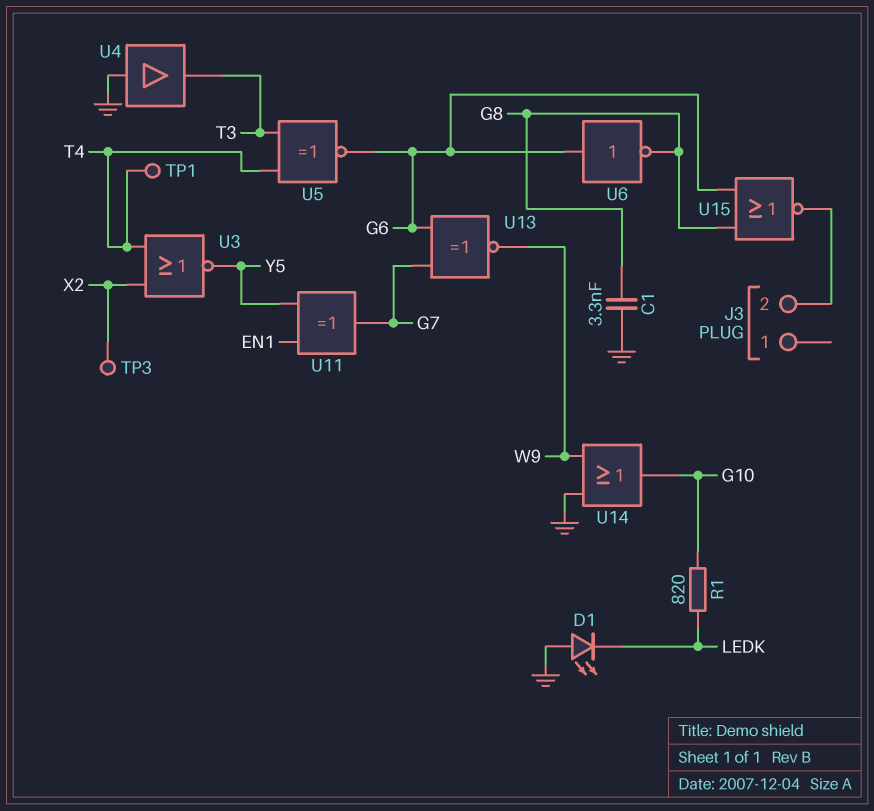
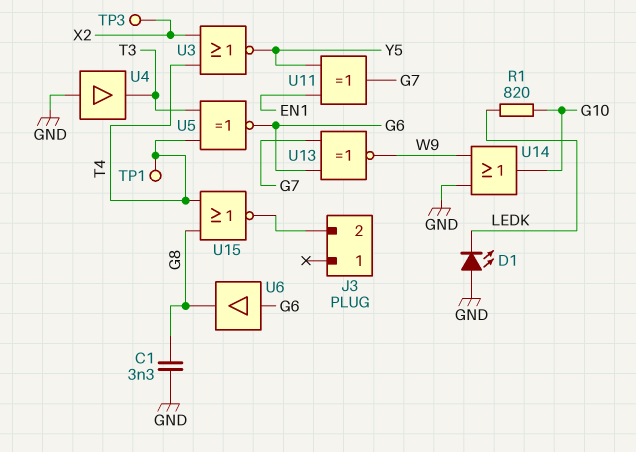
U6: NOT (in G6, out G8) -> buffer (in G6, out G8)
U15: NOR (in G6, in G8, out J3/2) -> NOR (in G8, in T4, out J3/2)

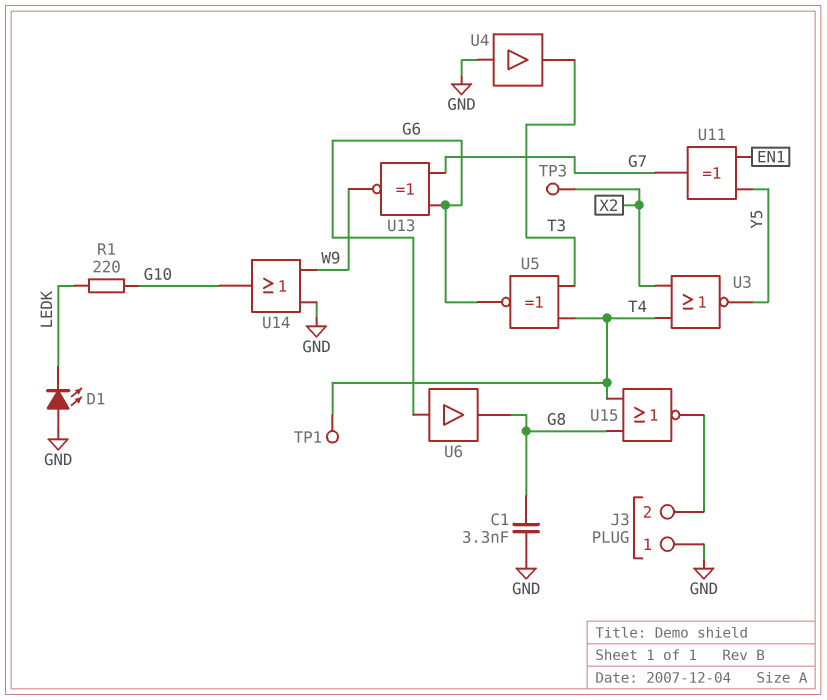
J3 pin 1: none -> GND
R1: 820 (G10, LEDK) -> 220 (G10, LEDK)

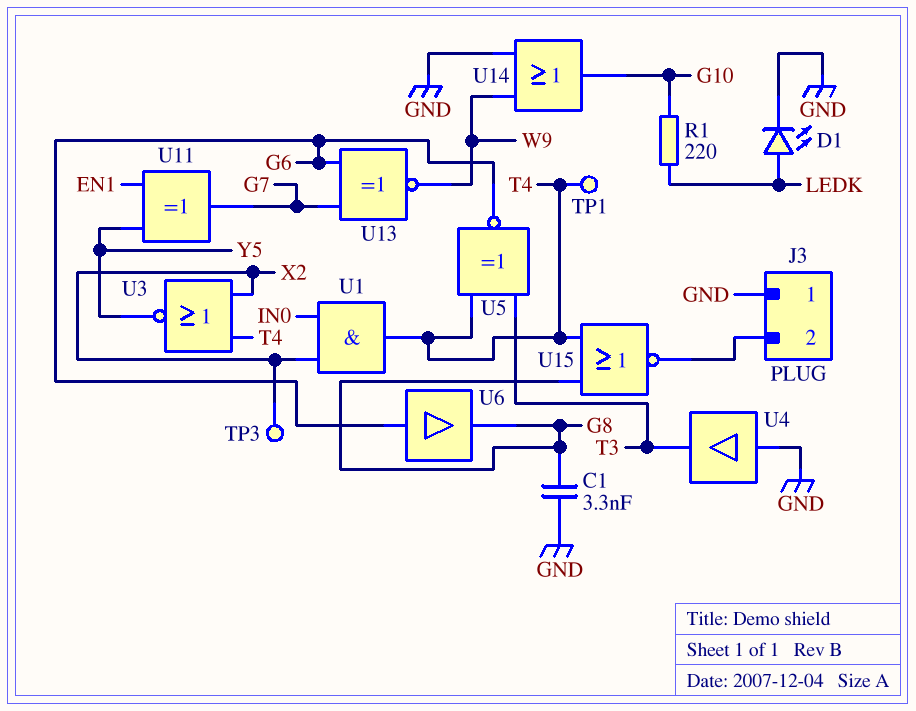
D1: LED (A GND, K LEDK) -> LED (A LEDK, K GND)
U1: none -> AND (in IN0, in X2, out T4)

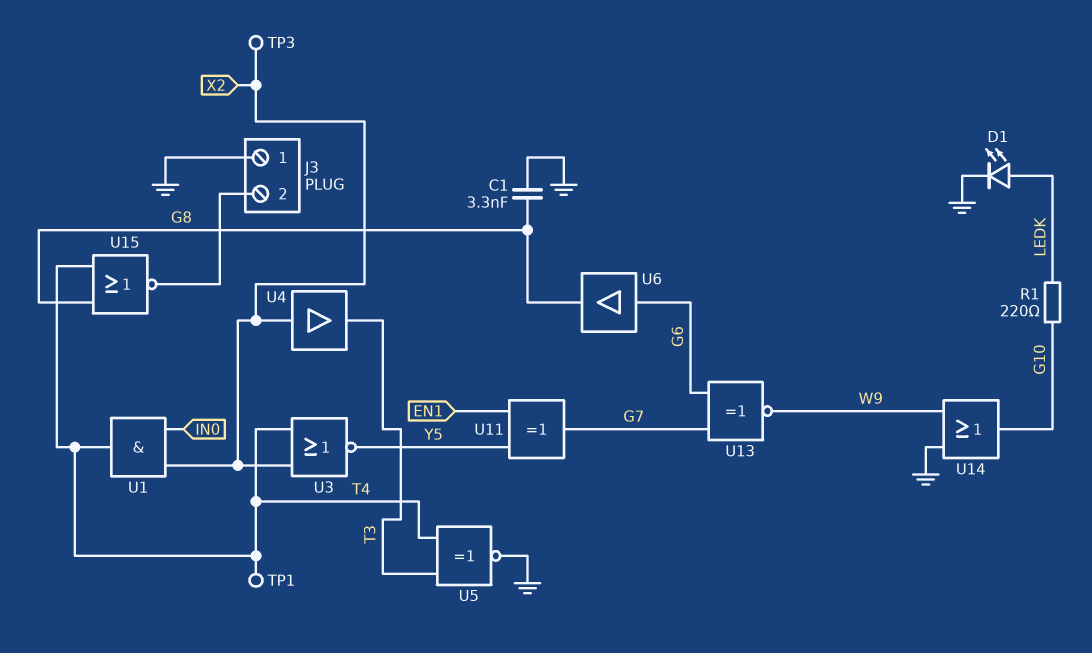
U4: buffer (in GND, out T3) -> buffer (in X2, out T3)
U5: XNOR (in T3, in T4, out G6) -> XNOR (in T3, in T4, out GND)

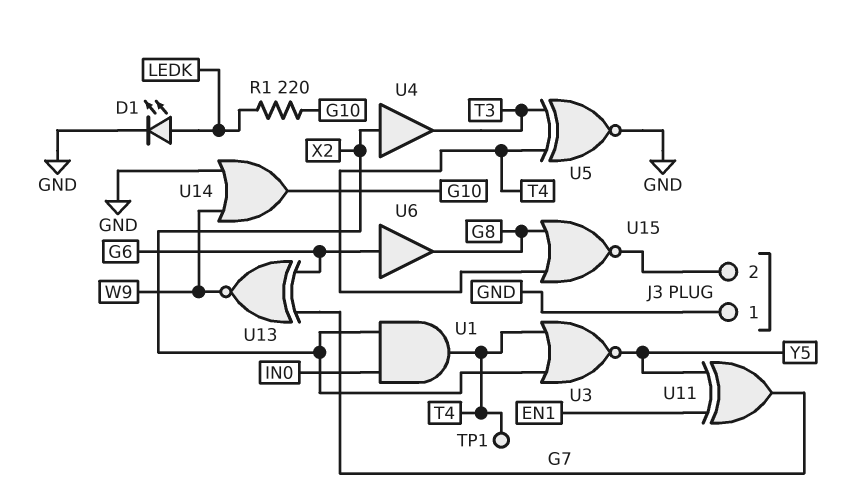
C1: 3.3nF (G8, GND) -> none
TP3: test point (X2) -> none

